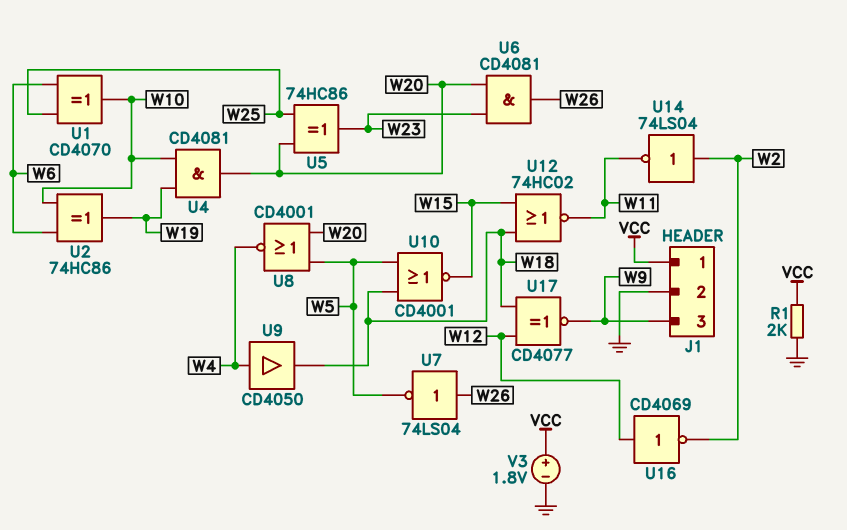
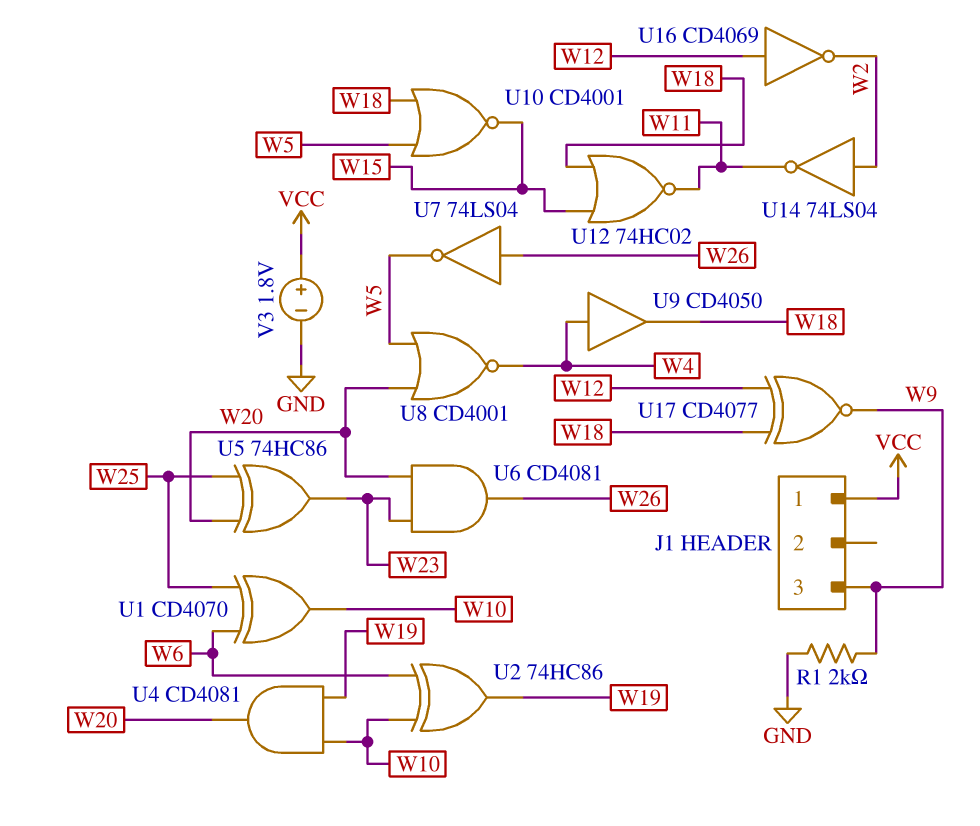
J1 pin 2: GND -> none
R1: 2k (GND, VCC) -> 2k (GND, W9)

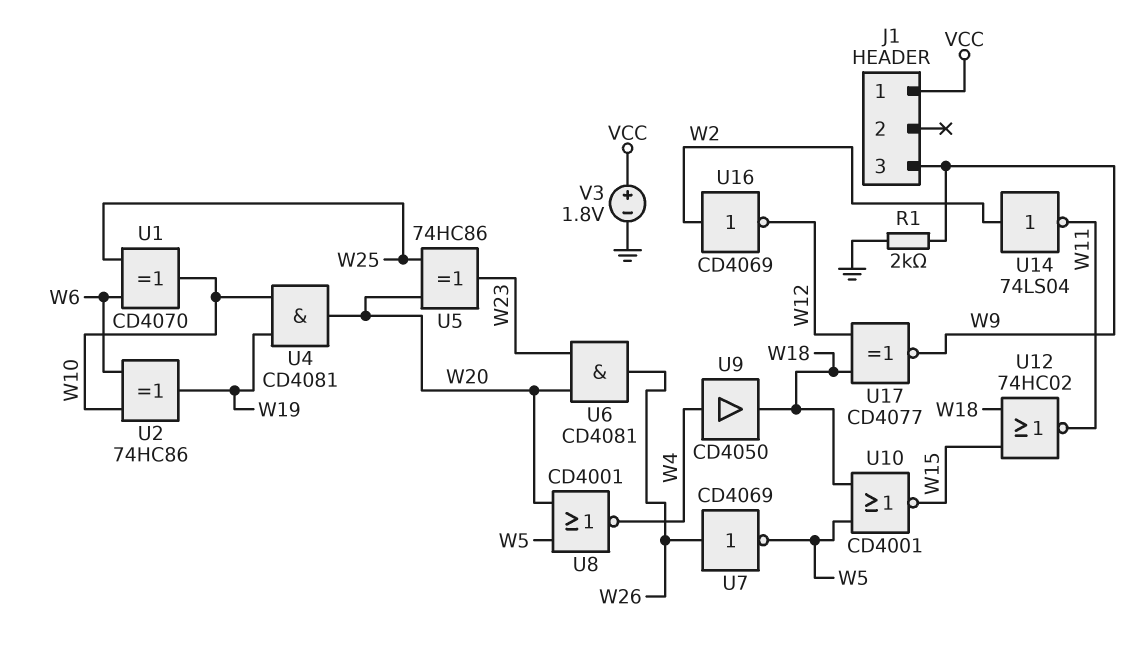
U7: NOT 74LS04 (in W26, out W5) -> NOT CD4069 (in W26, out W5)
U16: NOT CD4069 (in W12, out W2) -> NOT CD4069 (in W2, out W12)

